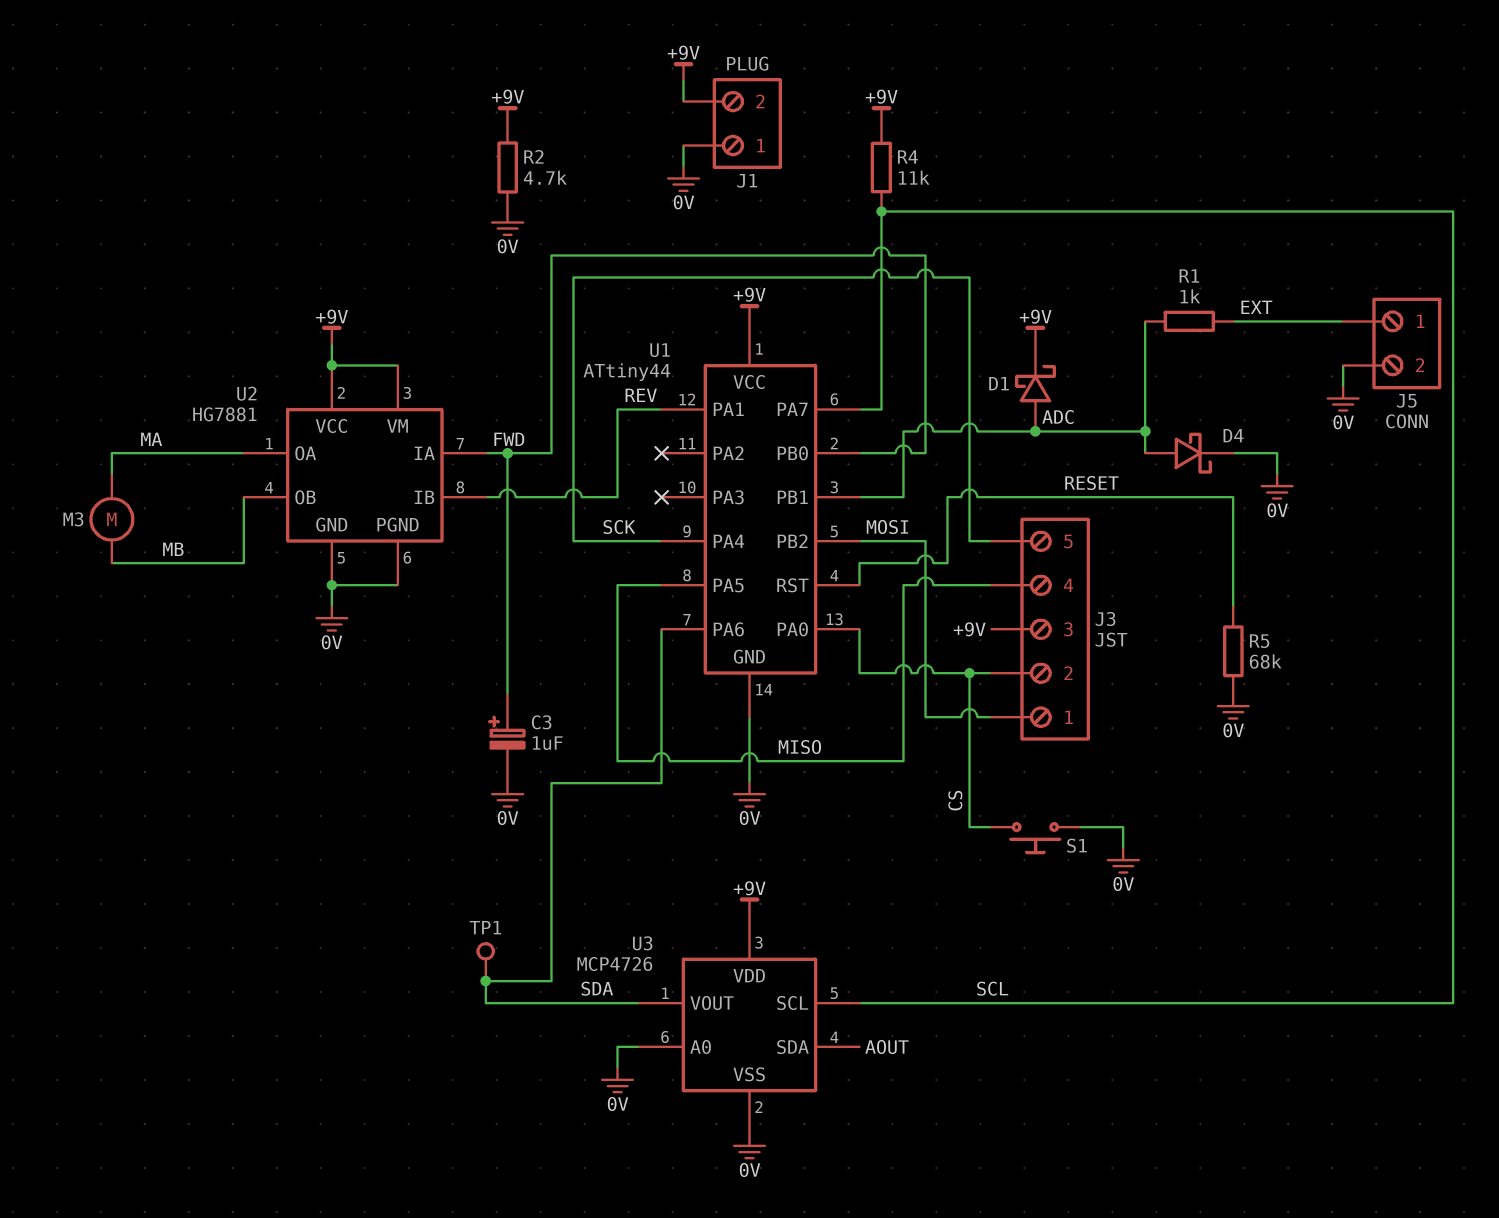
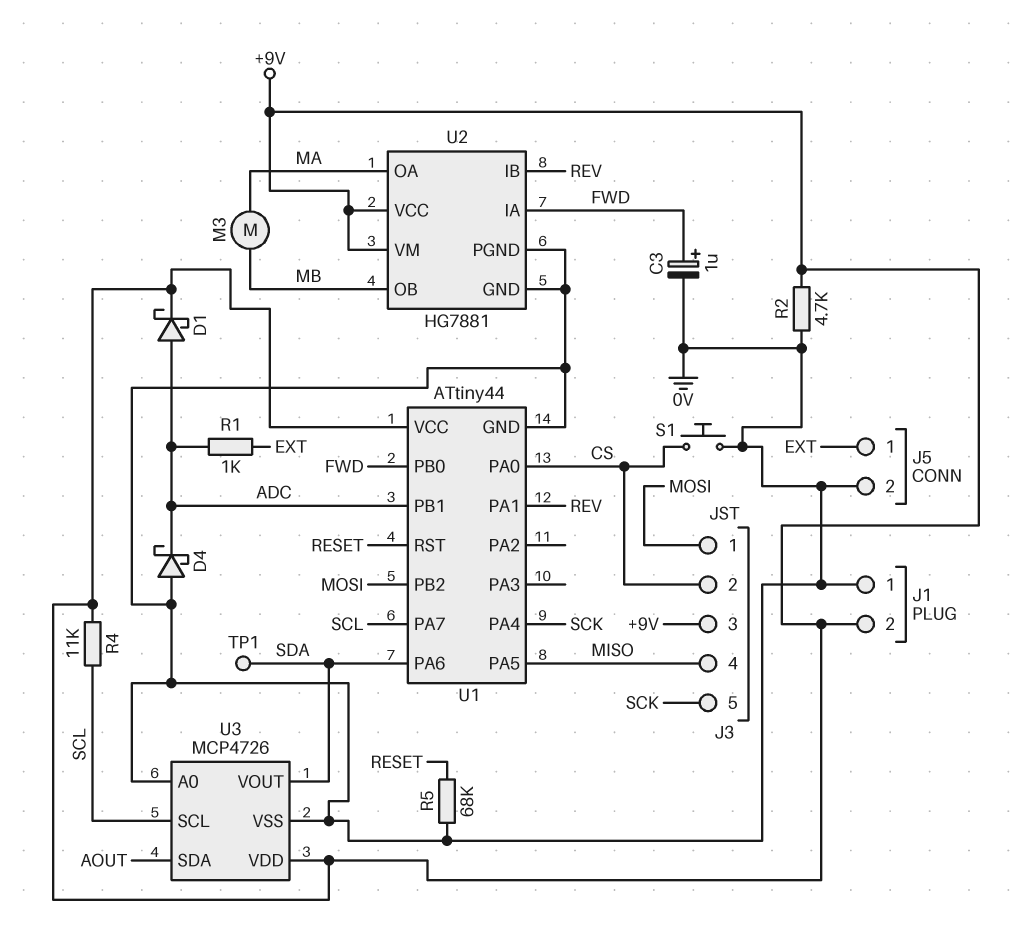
D4: schottky (A ADC, K 0V) -> schottky (A 0V, K ADC)

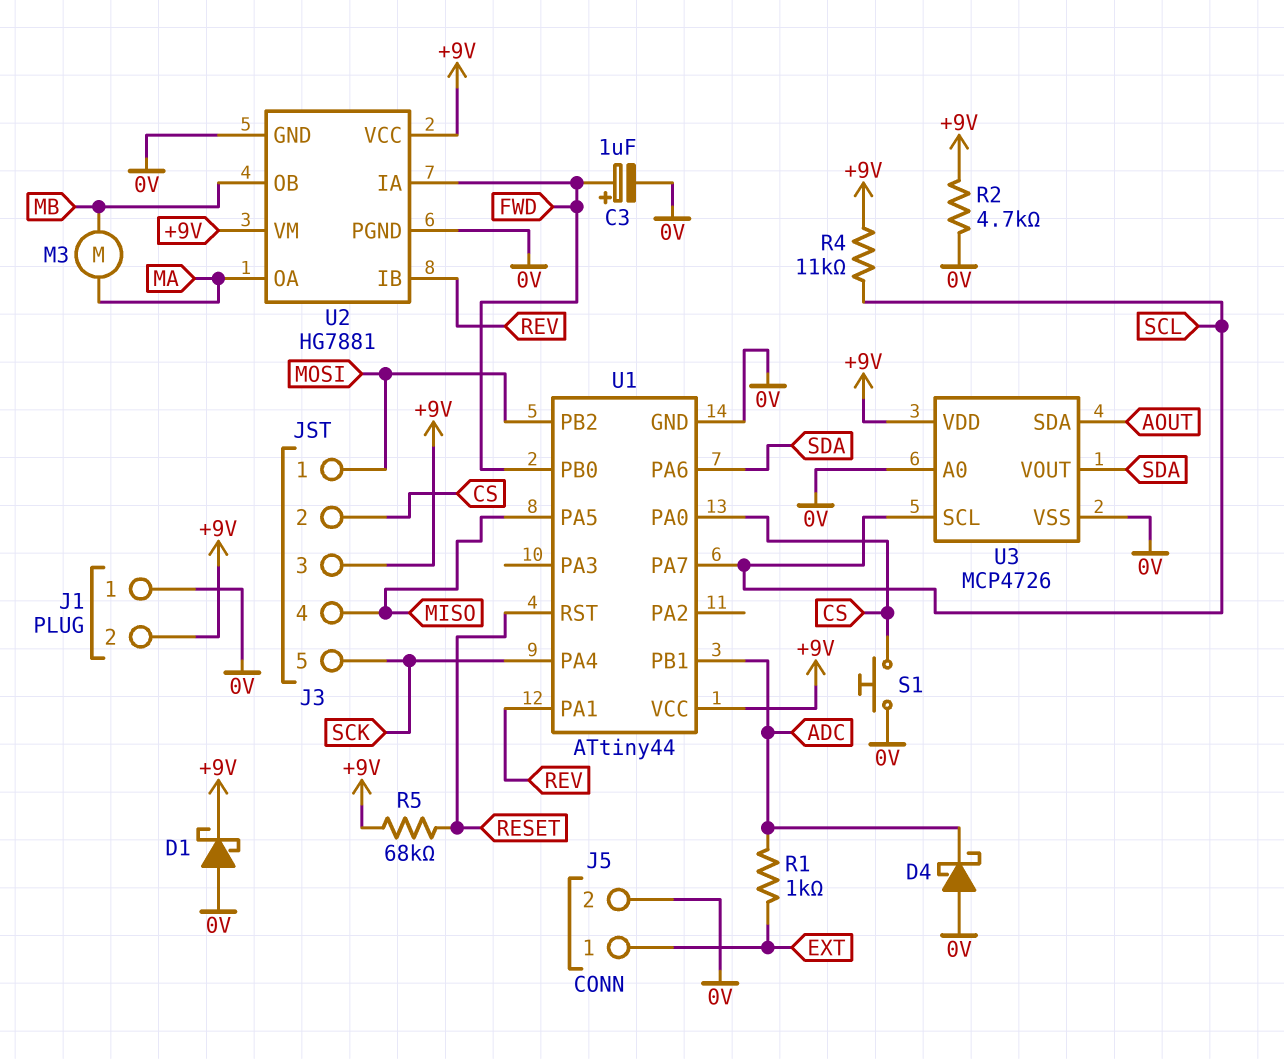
D1: schottky (A ADC, K +9V) -> schottky (A 0V, K +9V)
R5: 68k (0V, RESET) -> 68k (+9V, RESET)
TP1: test point (SDA) -> none

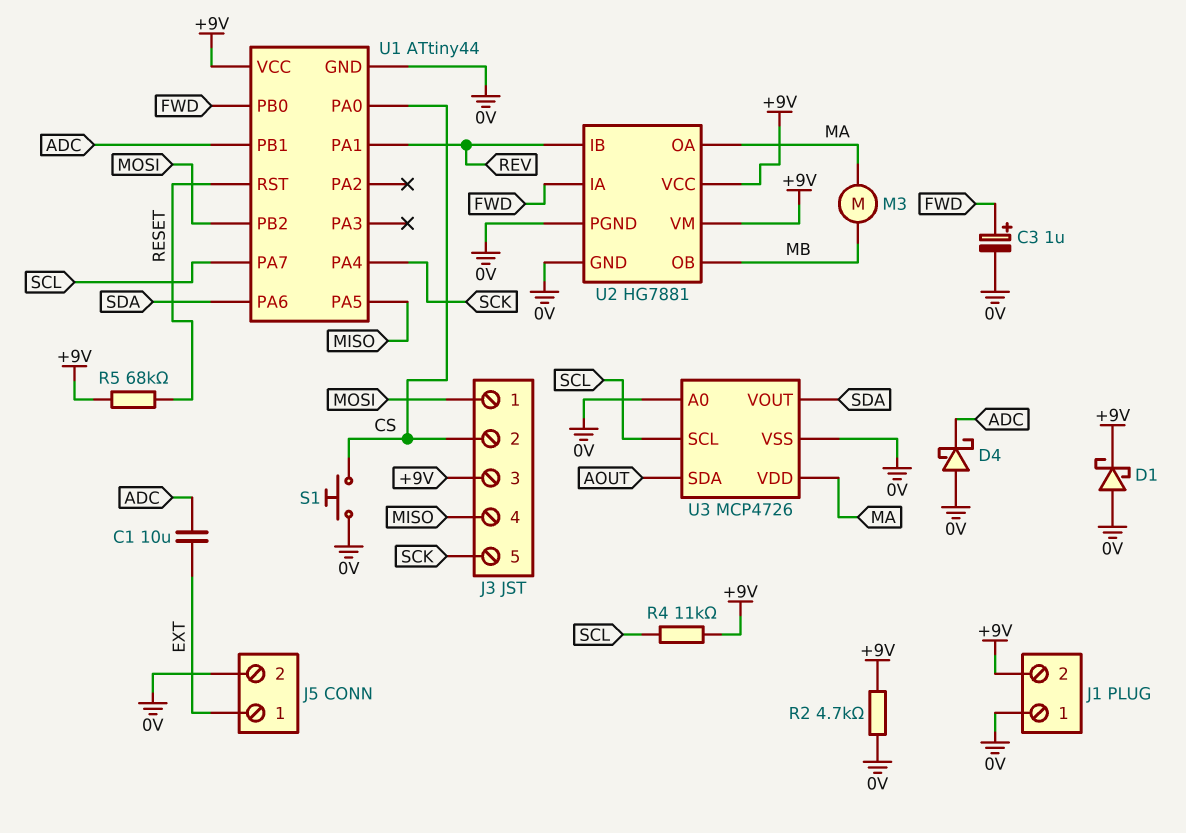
C1: none -> 10uF (ADC, EXT)
R1: 1k (ADC, EXT) -> none
U3 pin VDD: +9V -> MA

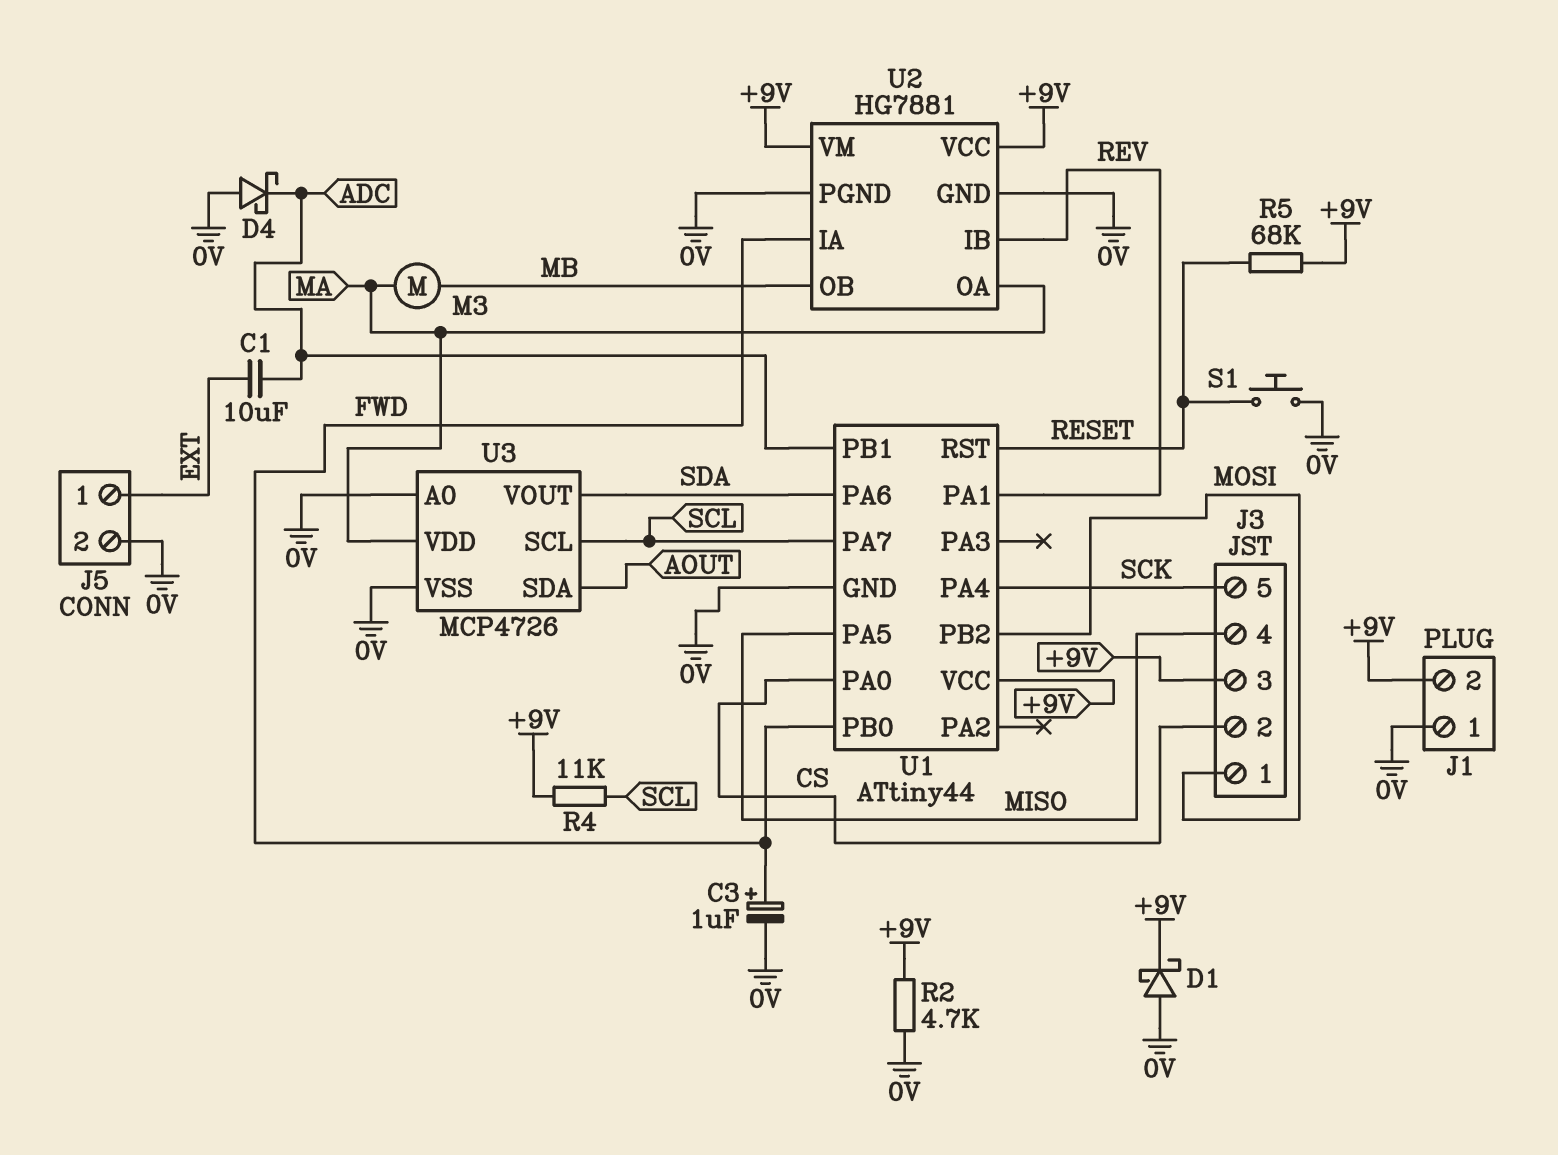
S1: button (0V, CS) -> button (0V, RESET)

